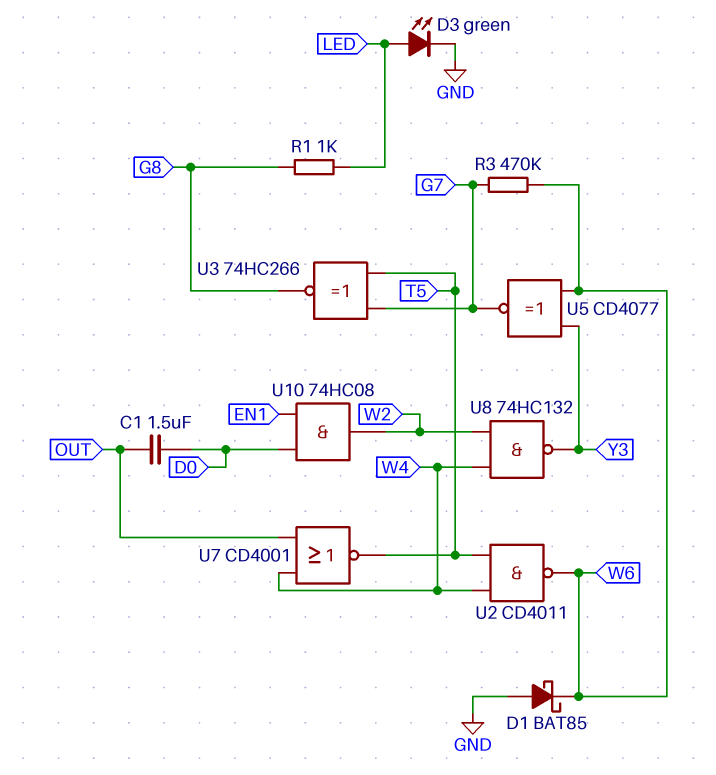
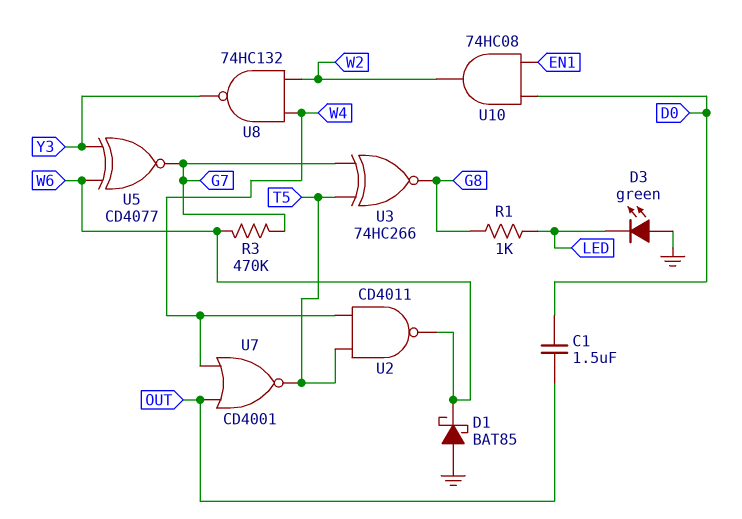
D3: LED green (A LED, K GND) -> LED green (A GND, K LED)

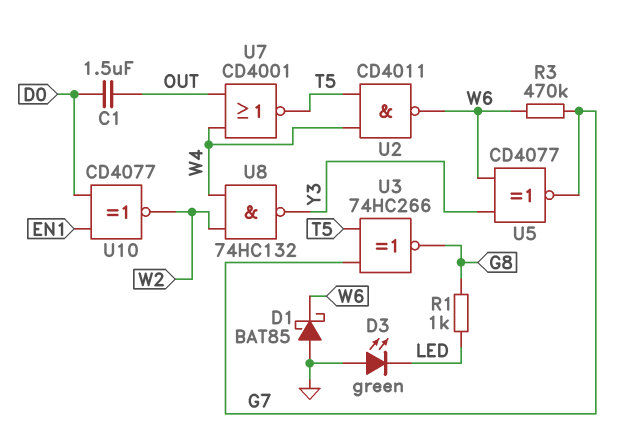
U10: AND 74HC08 (in D0, in EN1, out W2) -> XNOR CD4077 (in D0, in EN1, out W2)

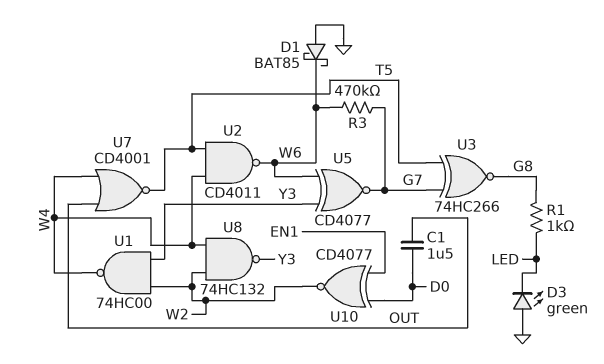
U1: none -> NAND 74HC00 (in W2, in Y3, out W4)

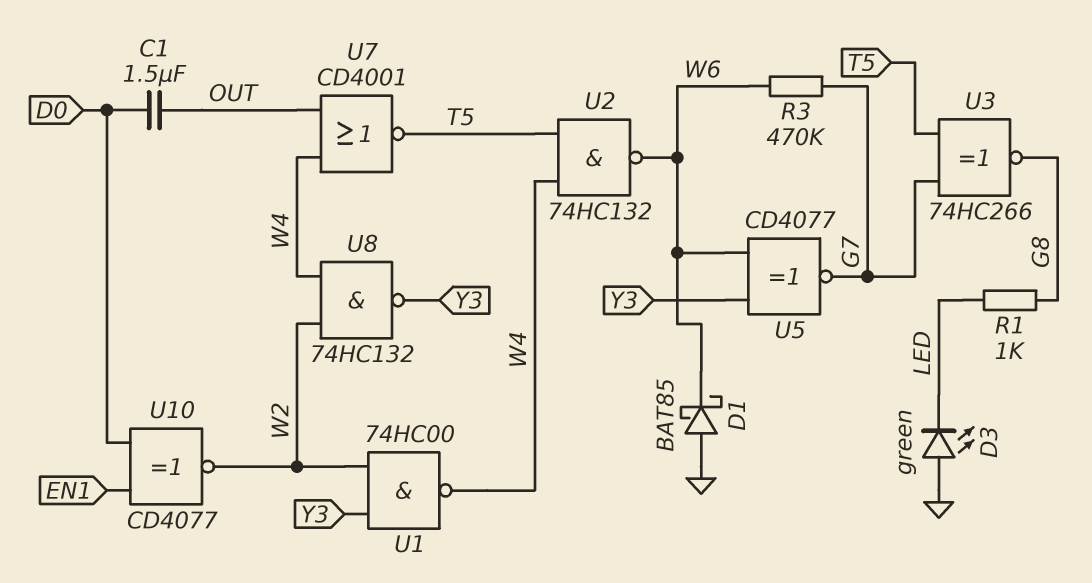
U2: NAND CD4011 (in T5, in W4, out W6) -> NAND 74HC132 (in T5, in W4, out W6)

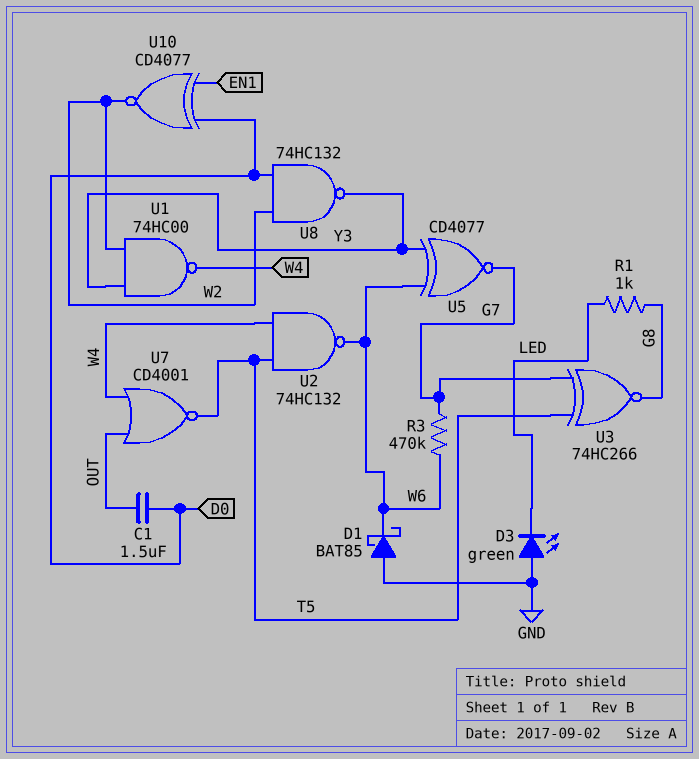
U8: NAND 74HC132 (in W2, in W4, out Y3) -> NAND 74HC132 (in D0, in W2, out Y3)

